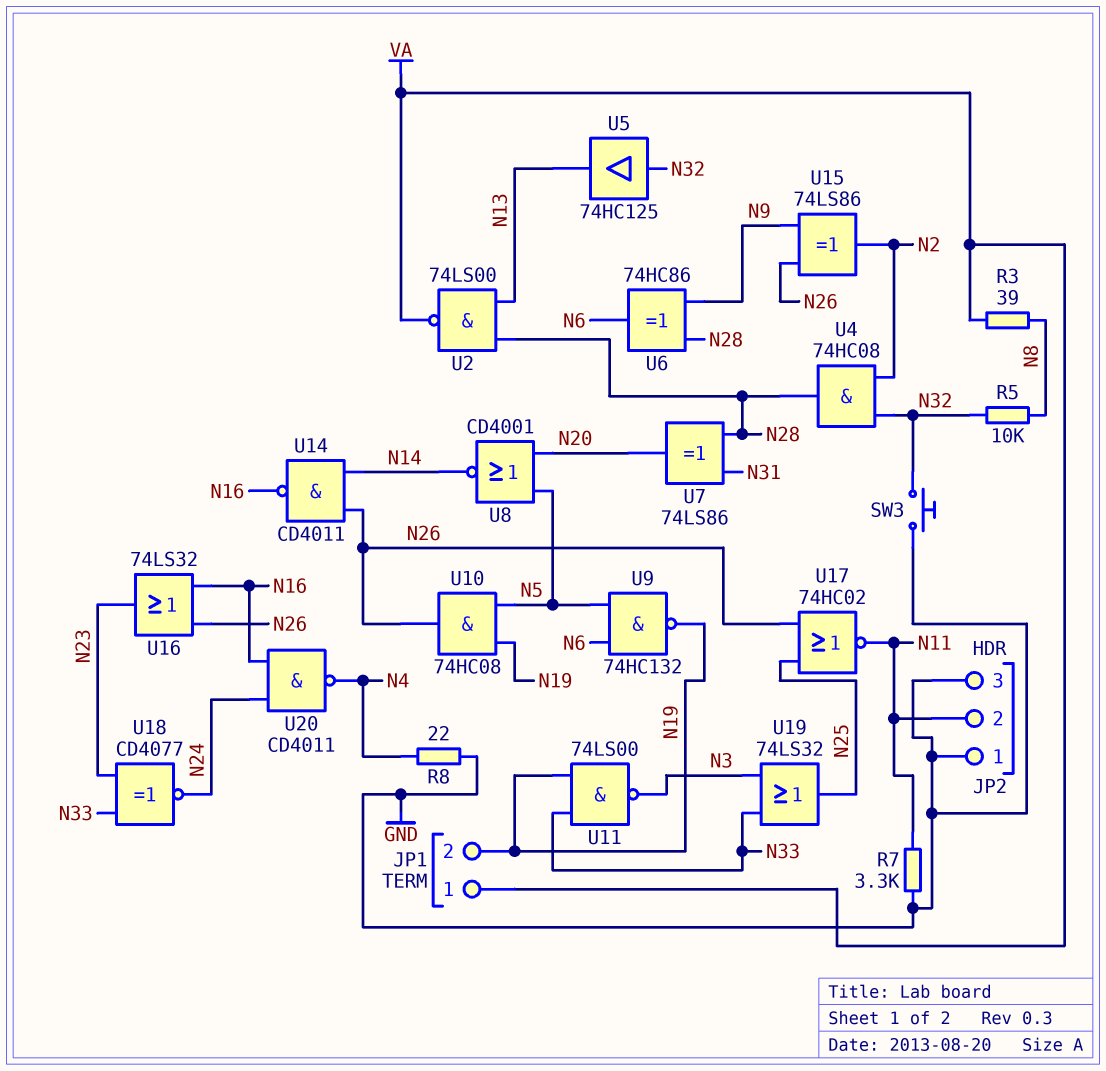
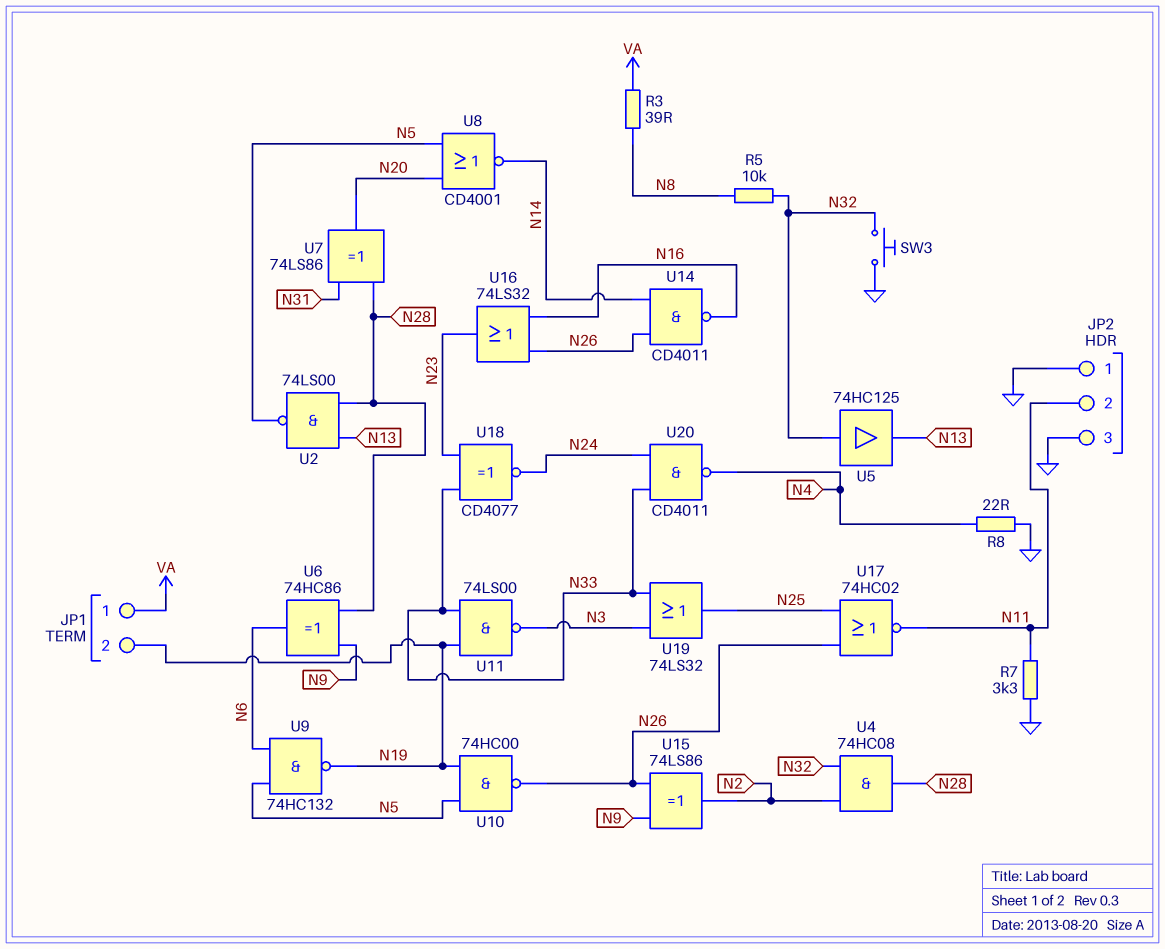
U2: NAND 74LS00 (in N13, in N28, out VA) -> NAND 74LS00 (in N13, in N28, out N5)
U10: AND 74HC08 (in N5, in N19, out N26) -> NAND 74HC00 (in N5, in N19, out N26)
U20: NAND CD4011 (in N16, in N24, out N4) -> NAND CD4011 (in N24, in N33, out N4)

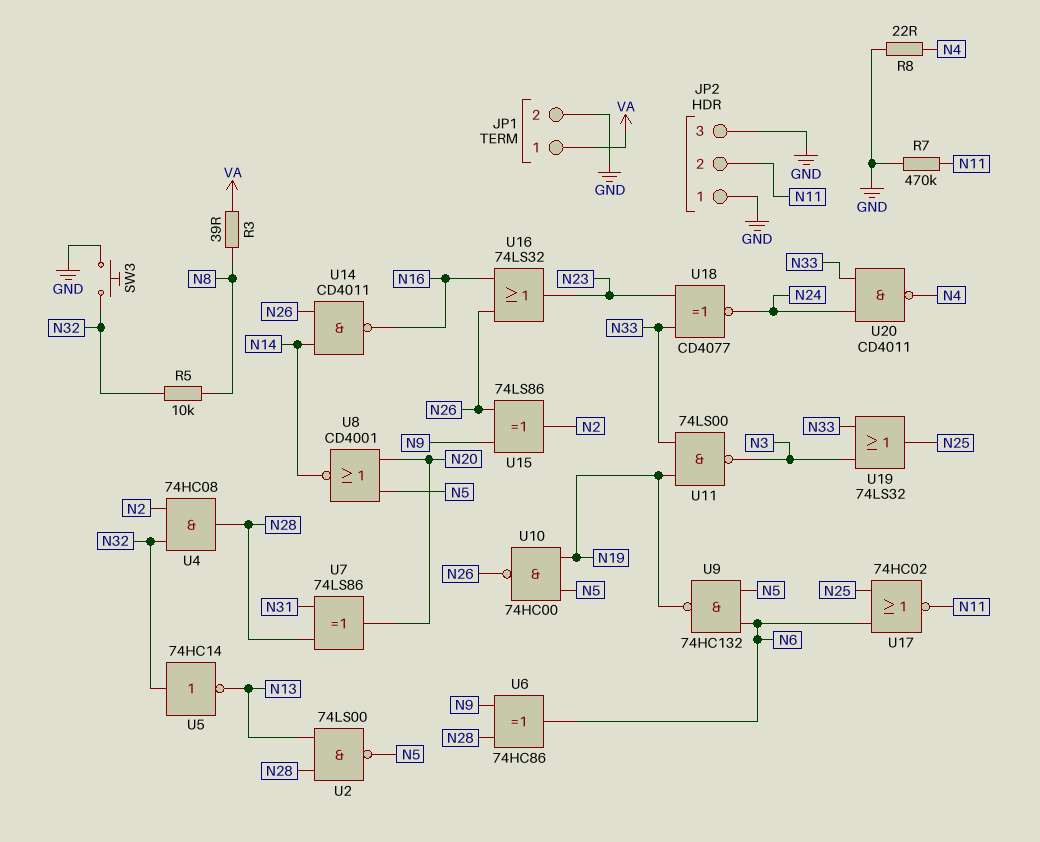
JP1 pin 2: N19 -> GND
R7: 3.3k (GND, N11) -> 470k (GND, N11)
U5: buffer 74HC125 (in N32, out N13) -> NOT 74HC14 (in N32, out N13)
U17: NOR 74HC02 (in N25, in N26, out N11) -> NOR 74HC02 (in N6, in N25, out N11)

